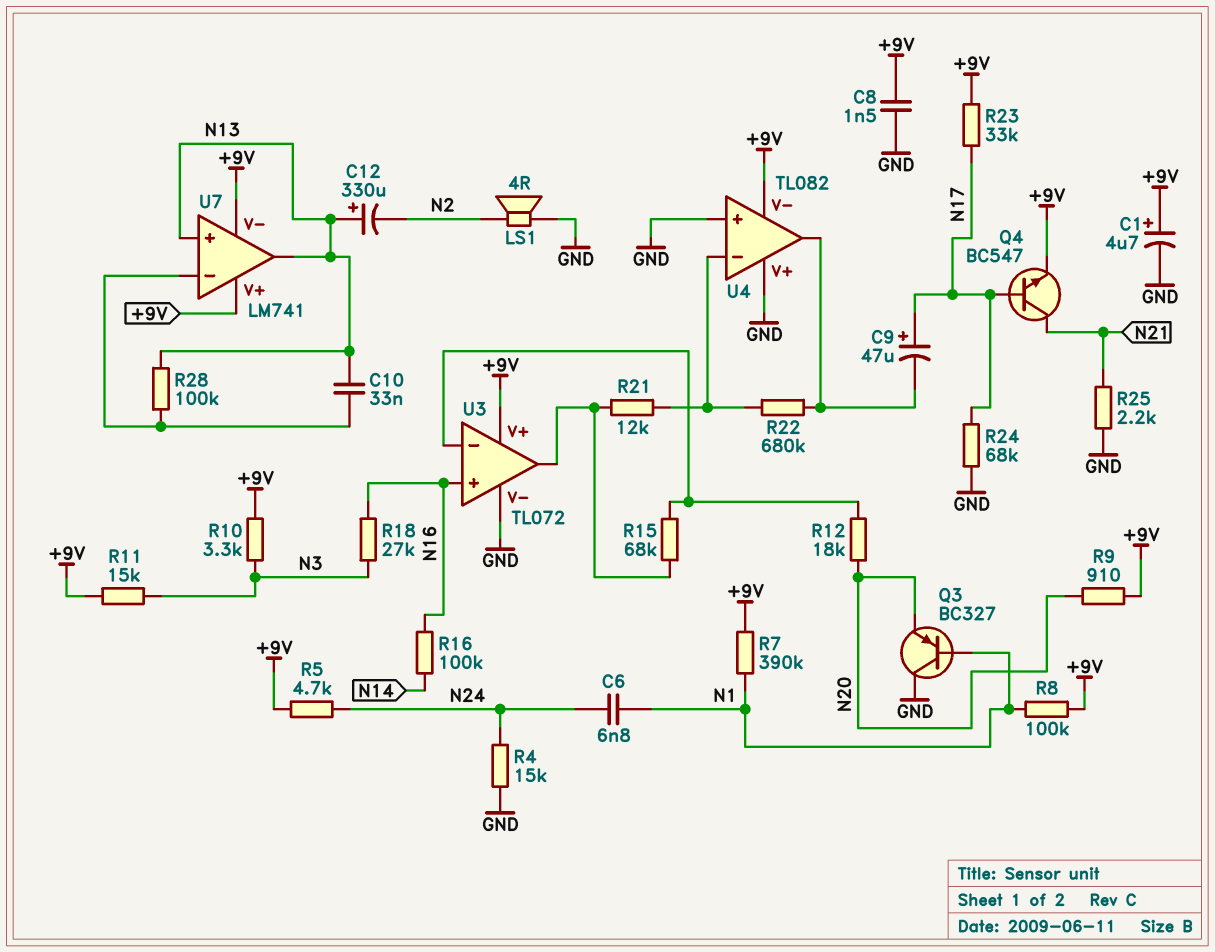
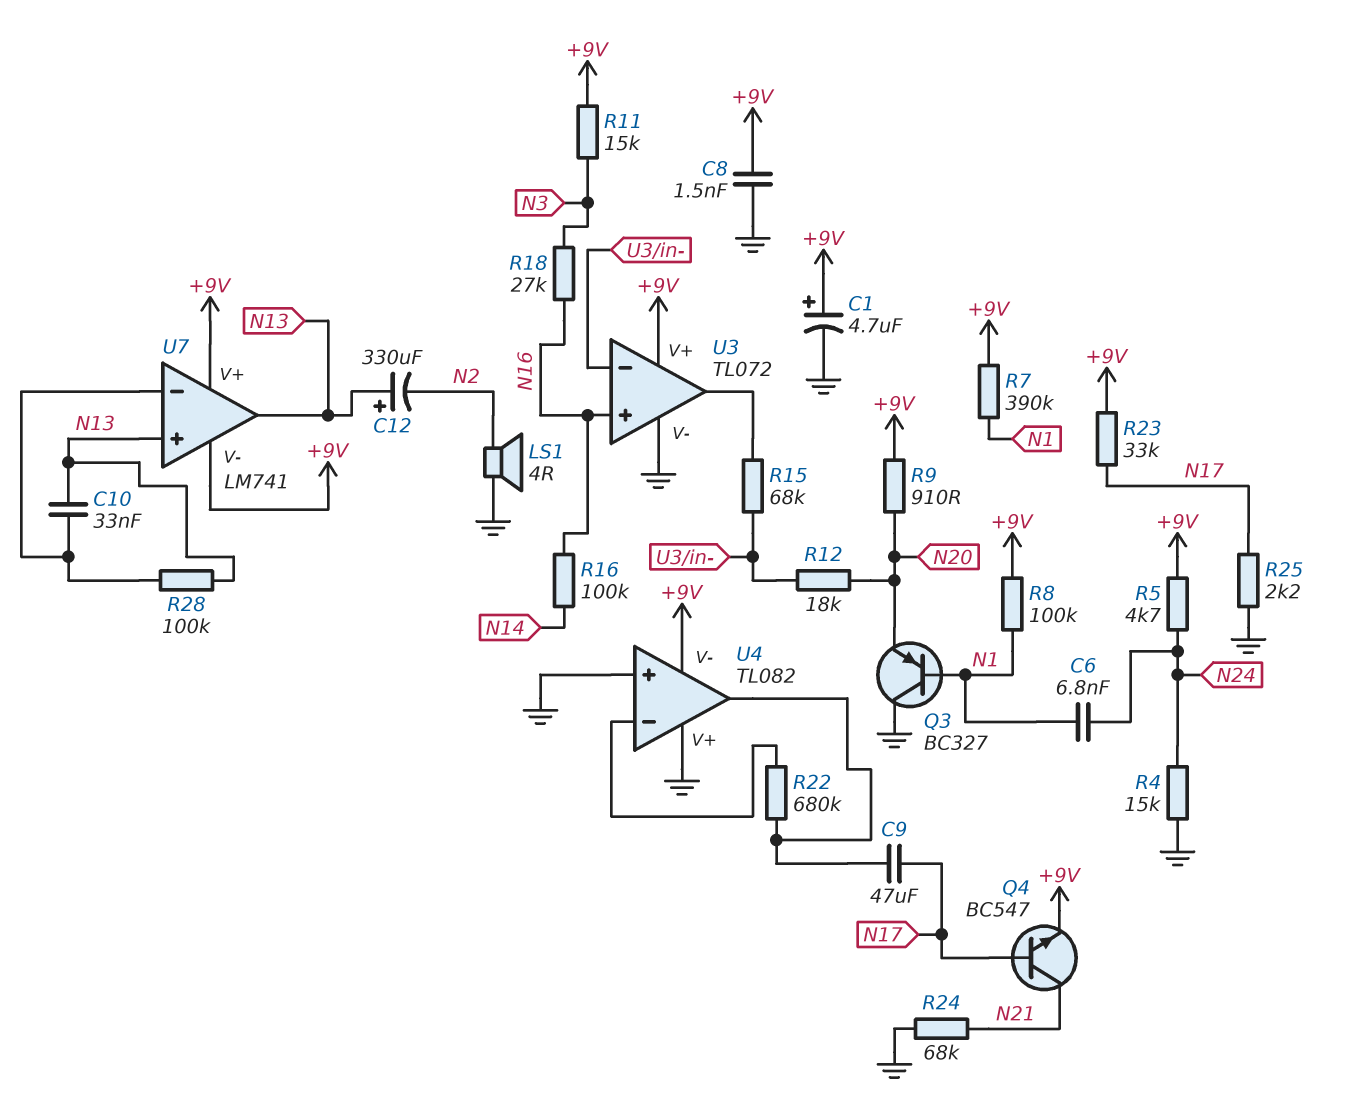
C9: 47uF (plus N17, minus U4/out) -> 47uF (N17, U4/out)
R10: 3.3k (+9V, N3) -> none
R21: 12k (U3/out, U4/in-) -> none
R24: 68k (GND, N17) -> 68k (GND, N21)
R25: 2.2k (GND, N21) -> 2.2k (GND, N17)

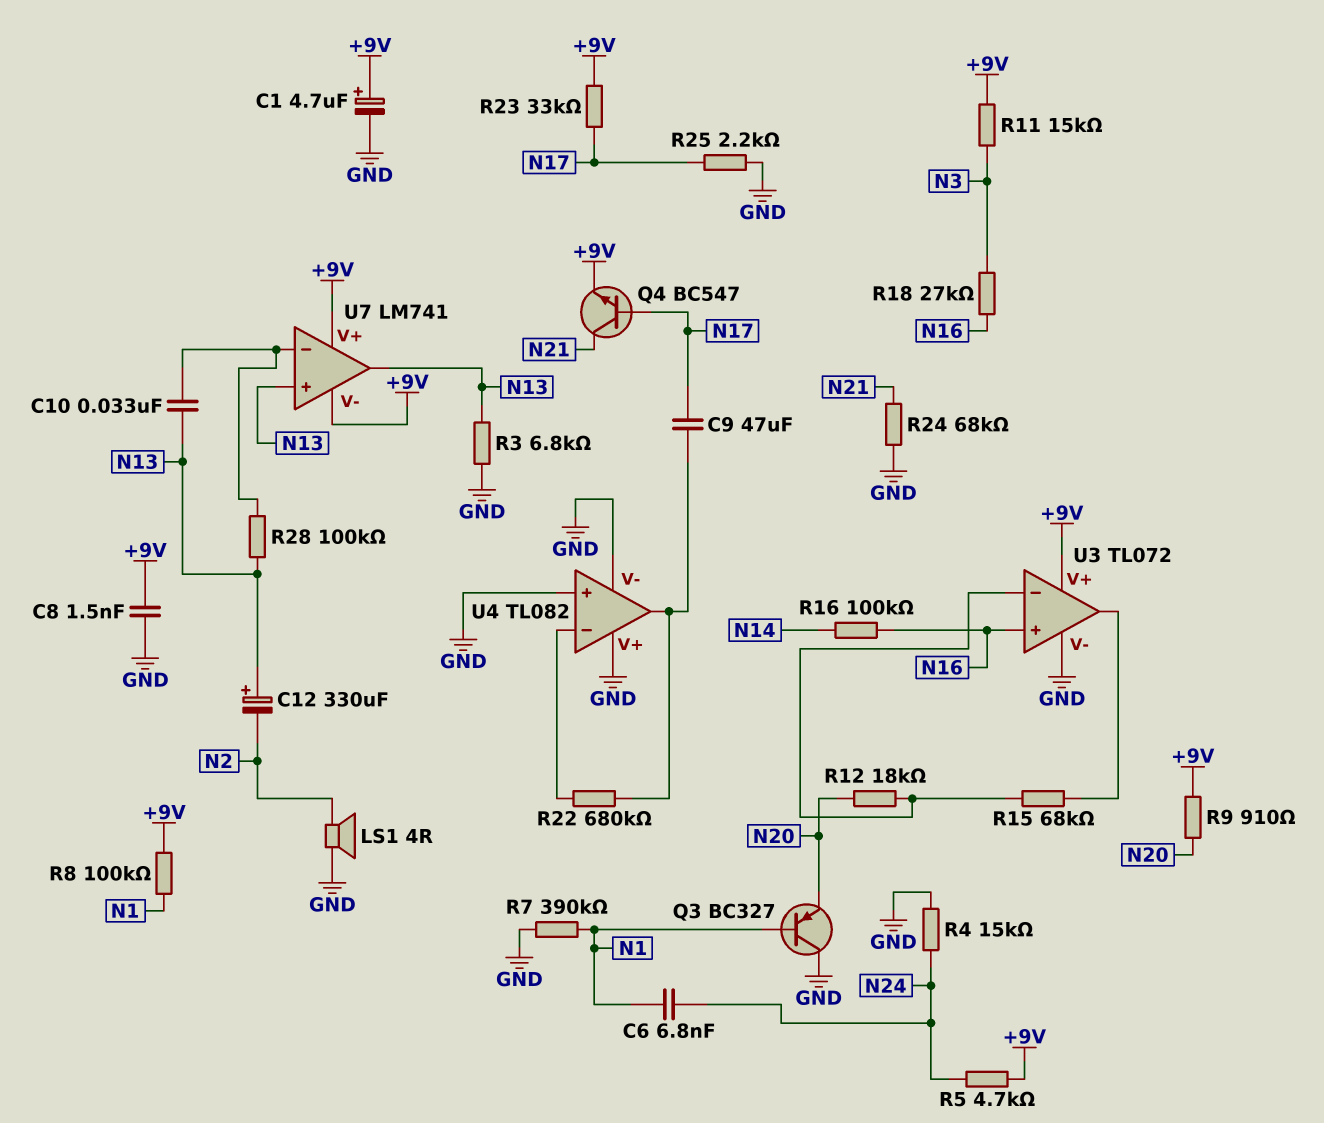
R3: none -> 6.8k (GND, N13)
R7: 390k (+9V, N1) -> 390k (GND, N1)
U4 pin V-: +9V -> GND

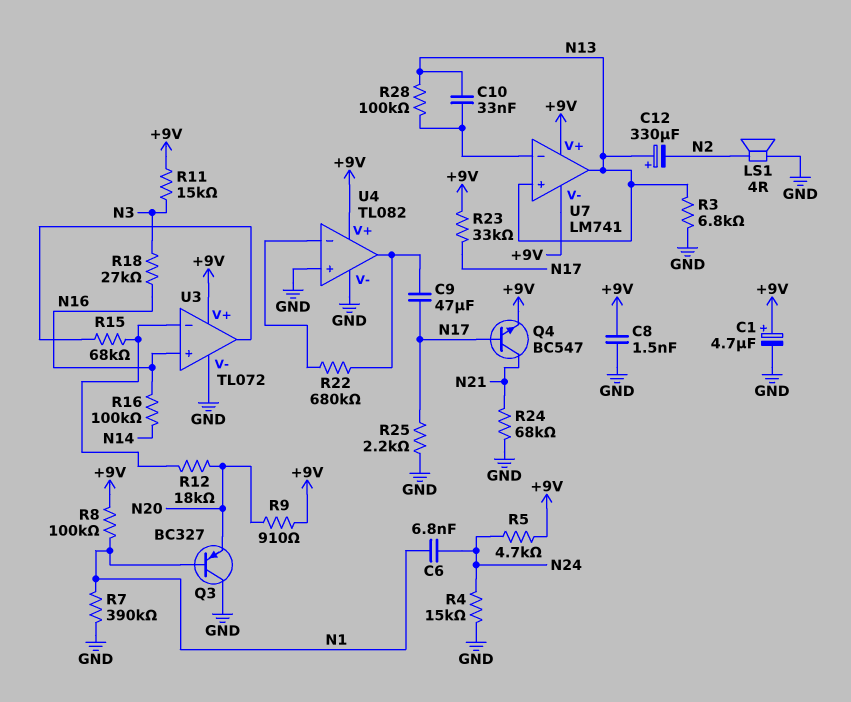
U4 pin V+: GND -> +9V

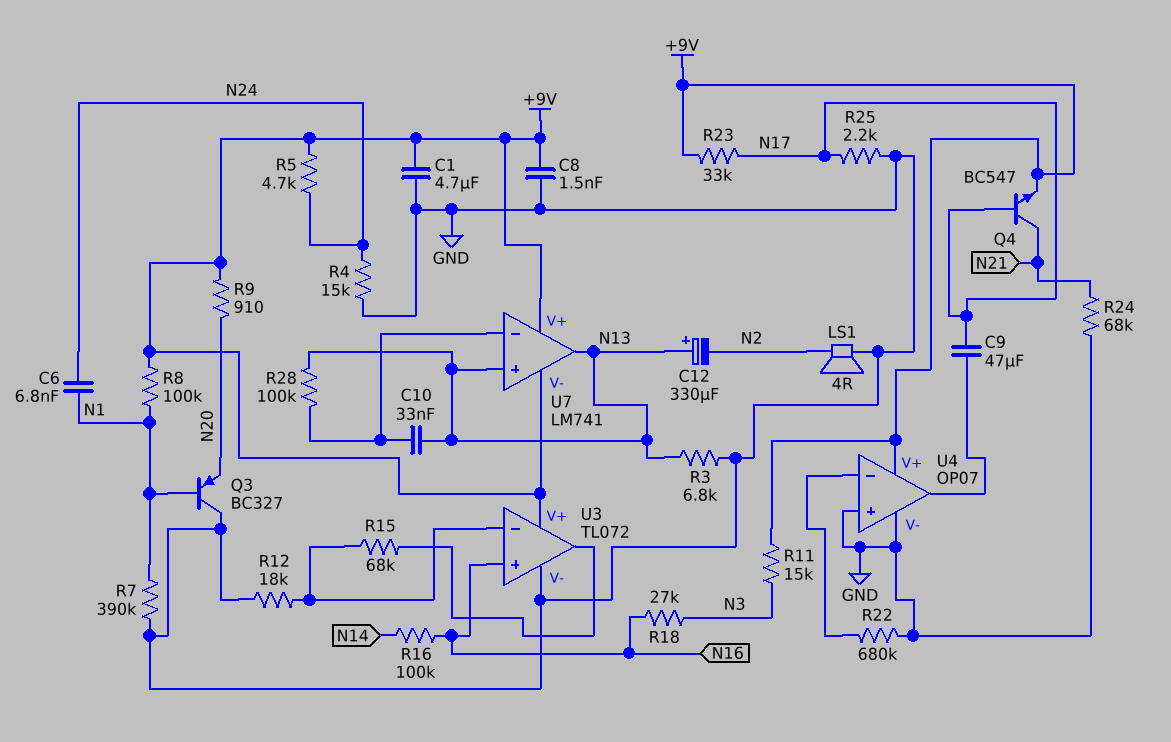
C1: 4.7uF (plus +9V, minus GND) -> 4.7uF (+9V, GND)
R12: 18k (N20, U3/in-) -> 18k (GND, U3/in-)
R22: 680k (U4/in-, U4/out) -> 680k (GND, U4/in-)
U4: TL082 -> OP07

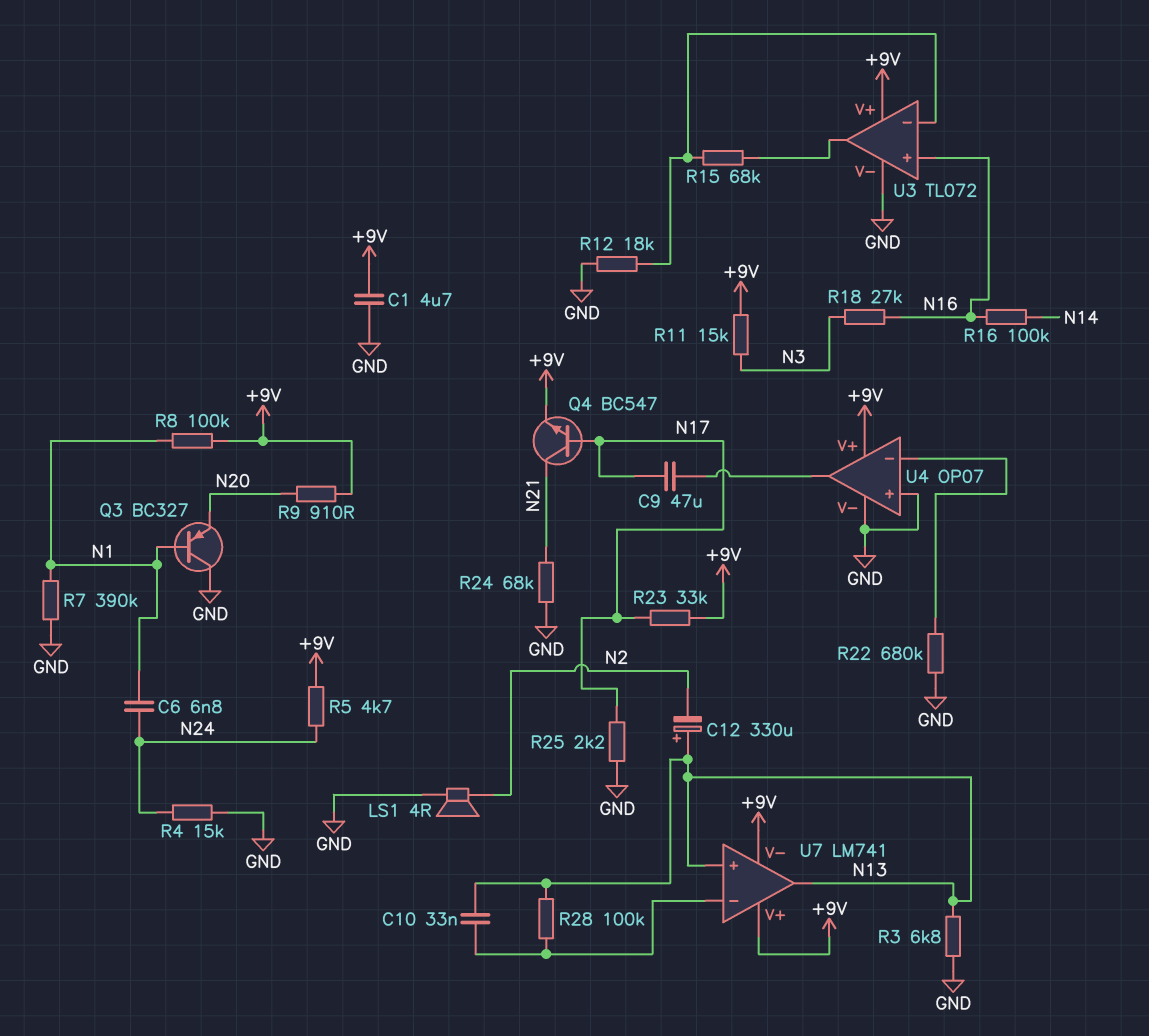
C8: 1.5nF (+9V, GND) -> none

